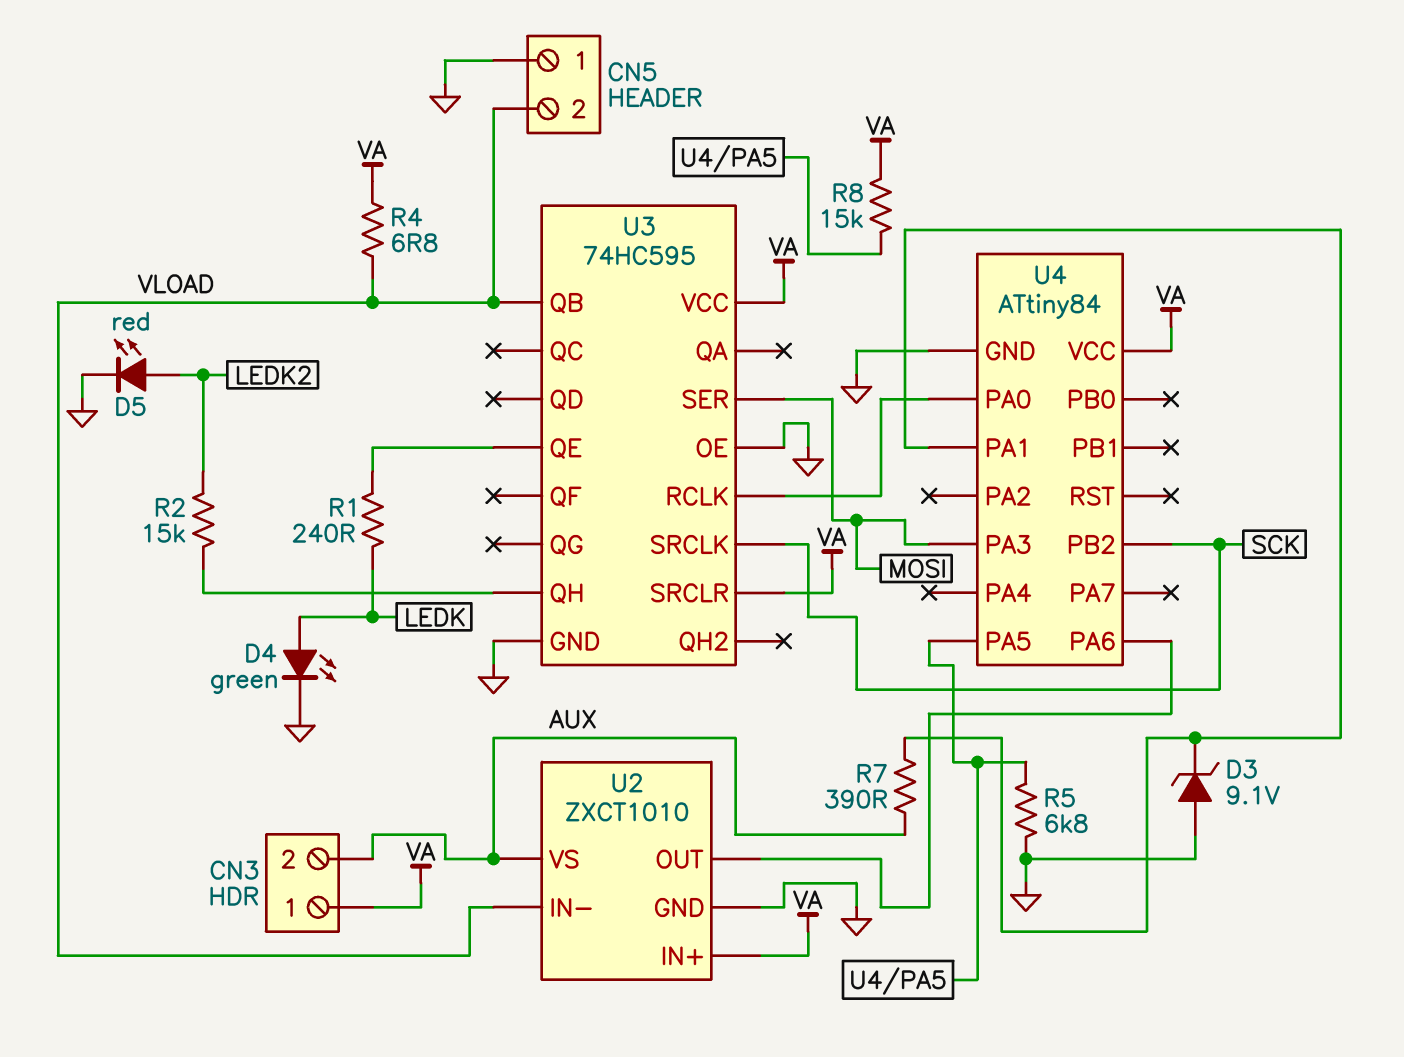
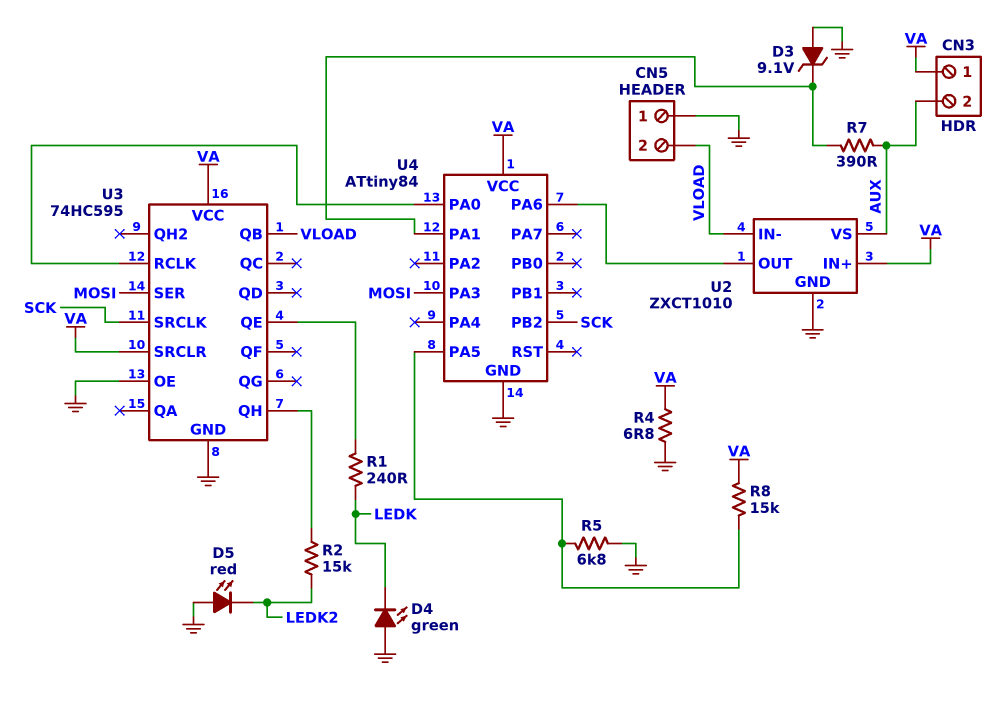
D4: LED green (A LEDK, K GND) -> LED green (A GND, K LEDK)
D5: LED red (A LEDK2, K GND) -> LED red (A GND, K LEDK2)
R4: 6.8 (VA, VLOAD) -> 6.8 (GND, VA)

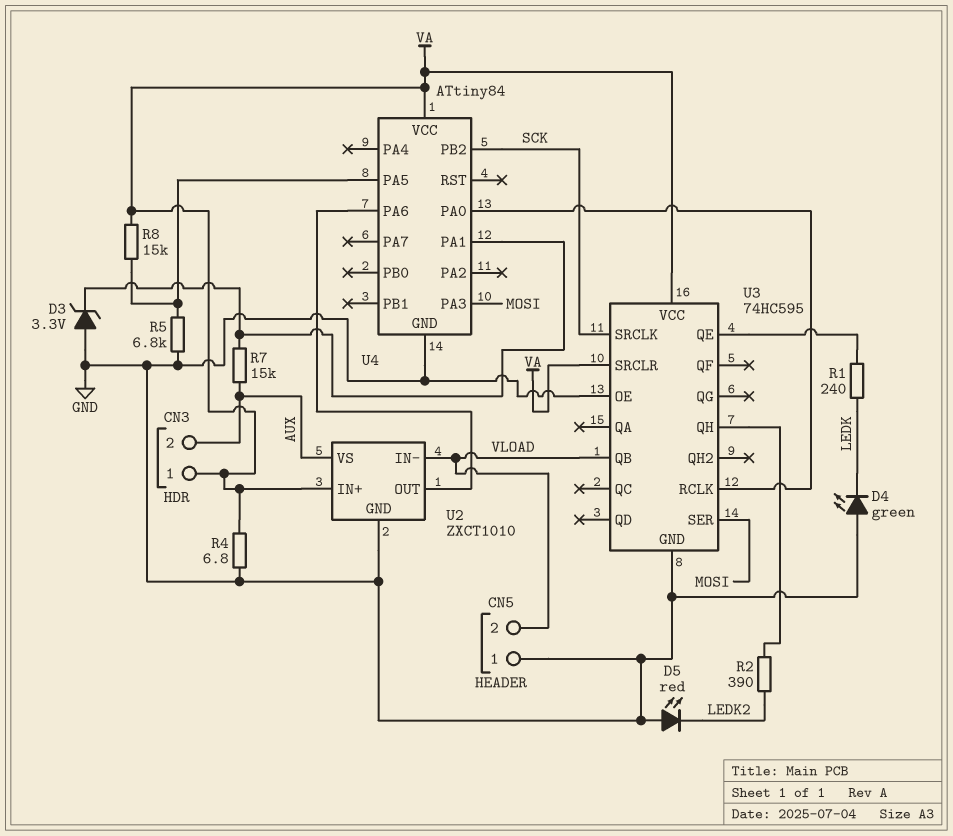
D3: zener 9.1V (A GND, K U4/PA1) -> zener 3.3V (A GND, K U4/PA1)
R2: 15k (LEDK2, U3/QH) -> 390 (LEDK2, U3/QH)
R7: 390 (AUX, U4/PA1) -> 15k (AUX, U4/PA1)

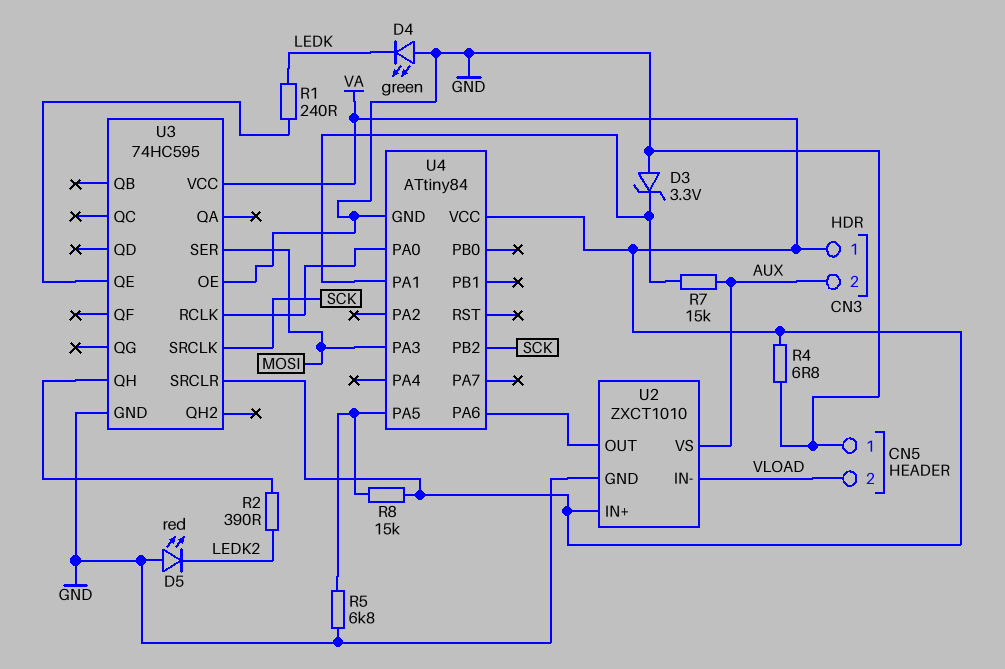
U3 pin QB: VLOAD -> none

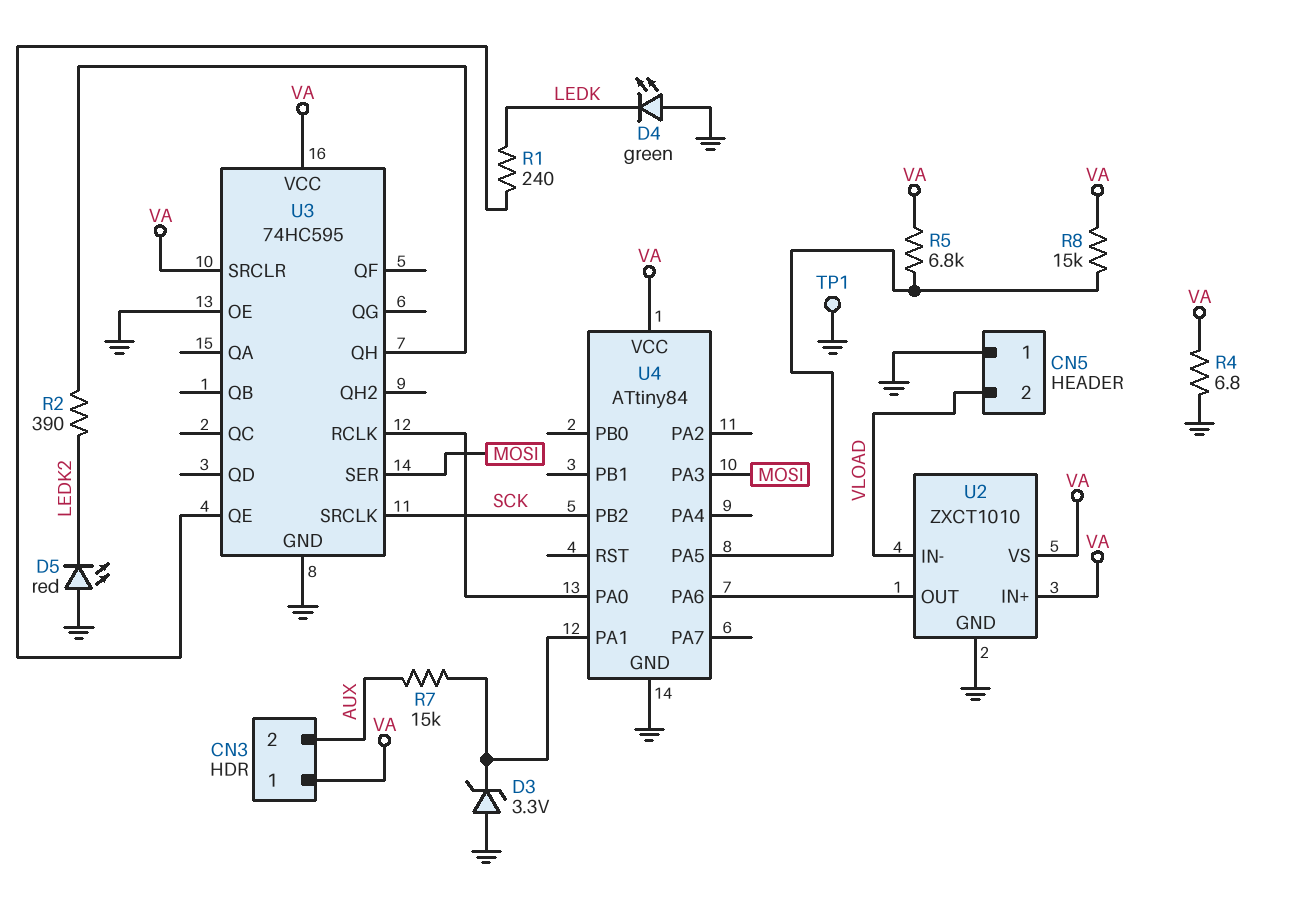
R5: 6.8k (GND, U4/PA5) -> 6.8k (U4/PA5, VA)
TP1: none -> test point (GND)
U2 pin VS: AUX -> VA

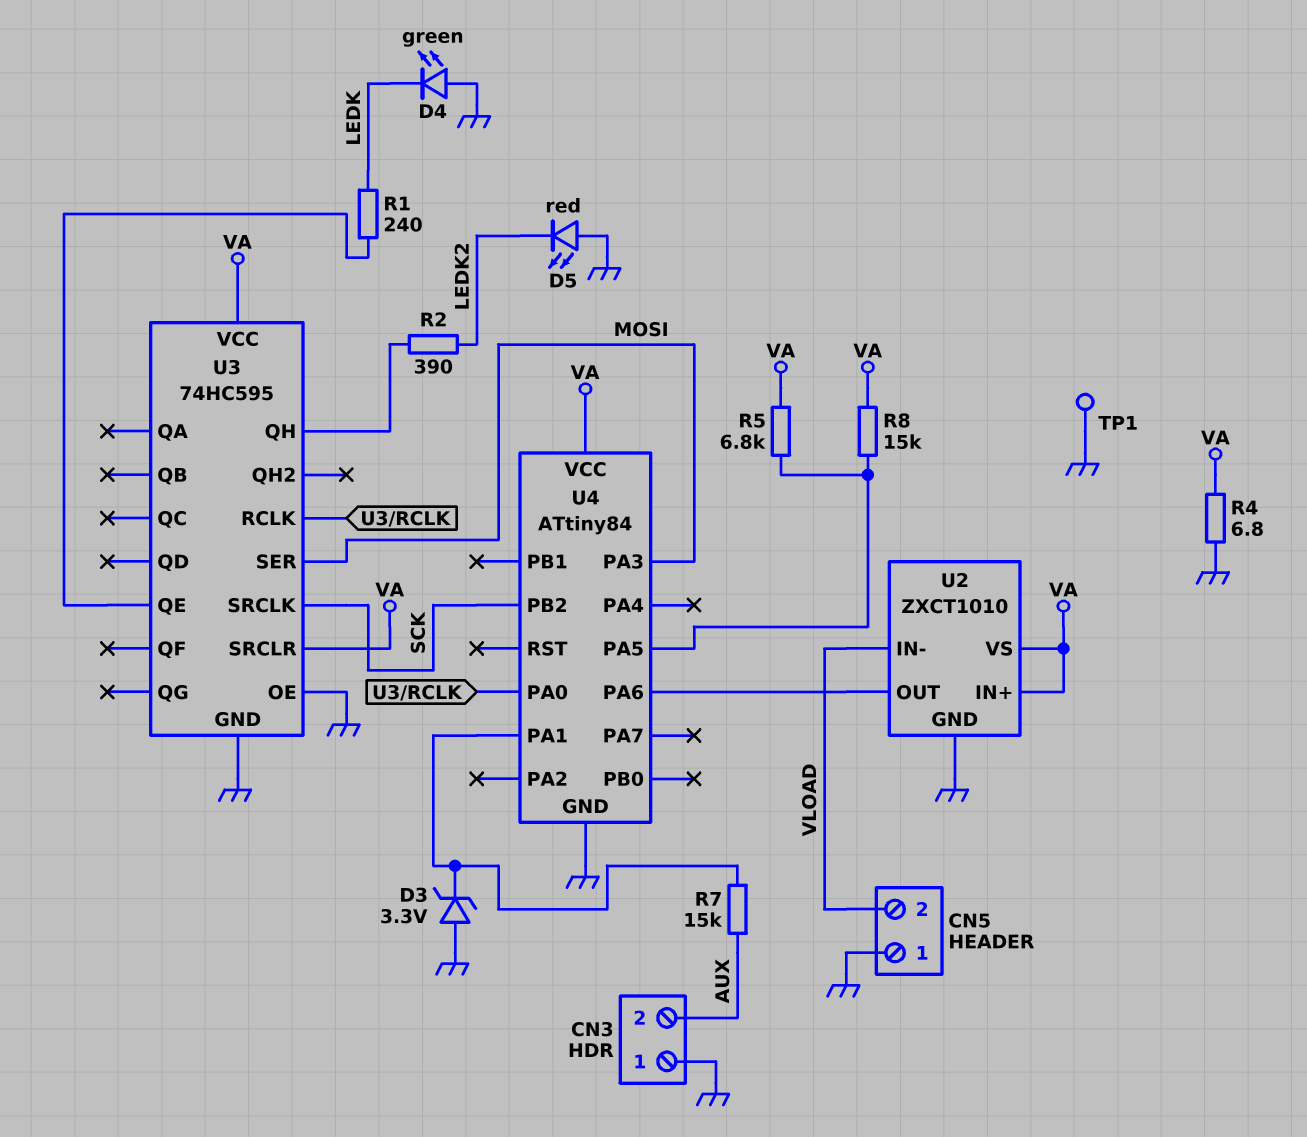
CN3 pin 1: VA -> GND

